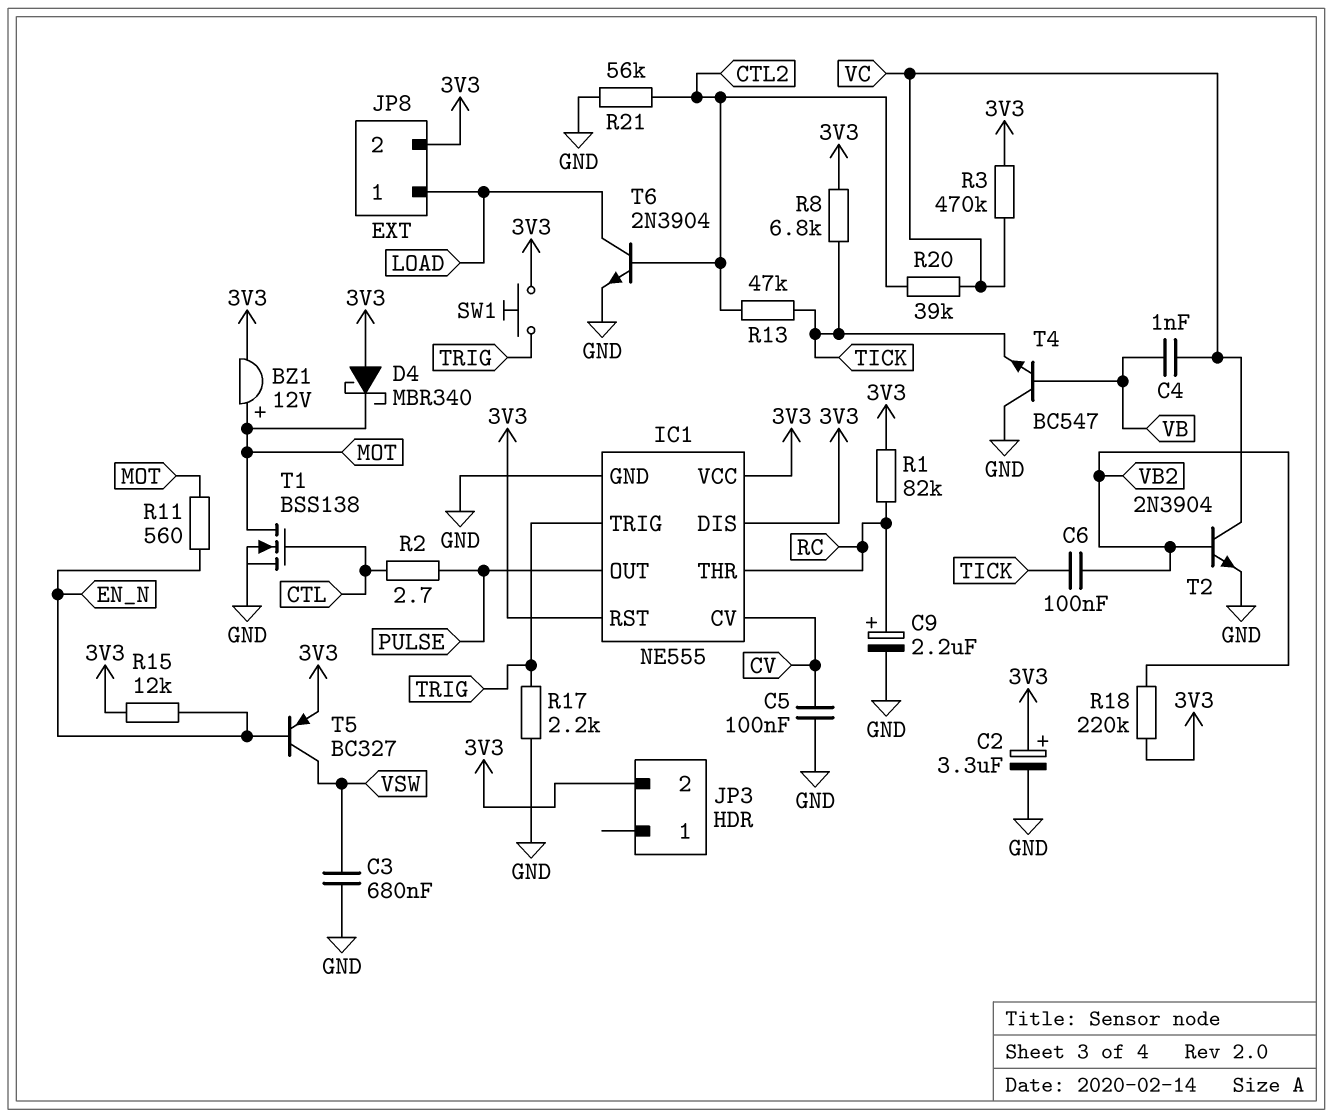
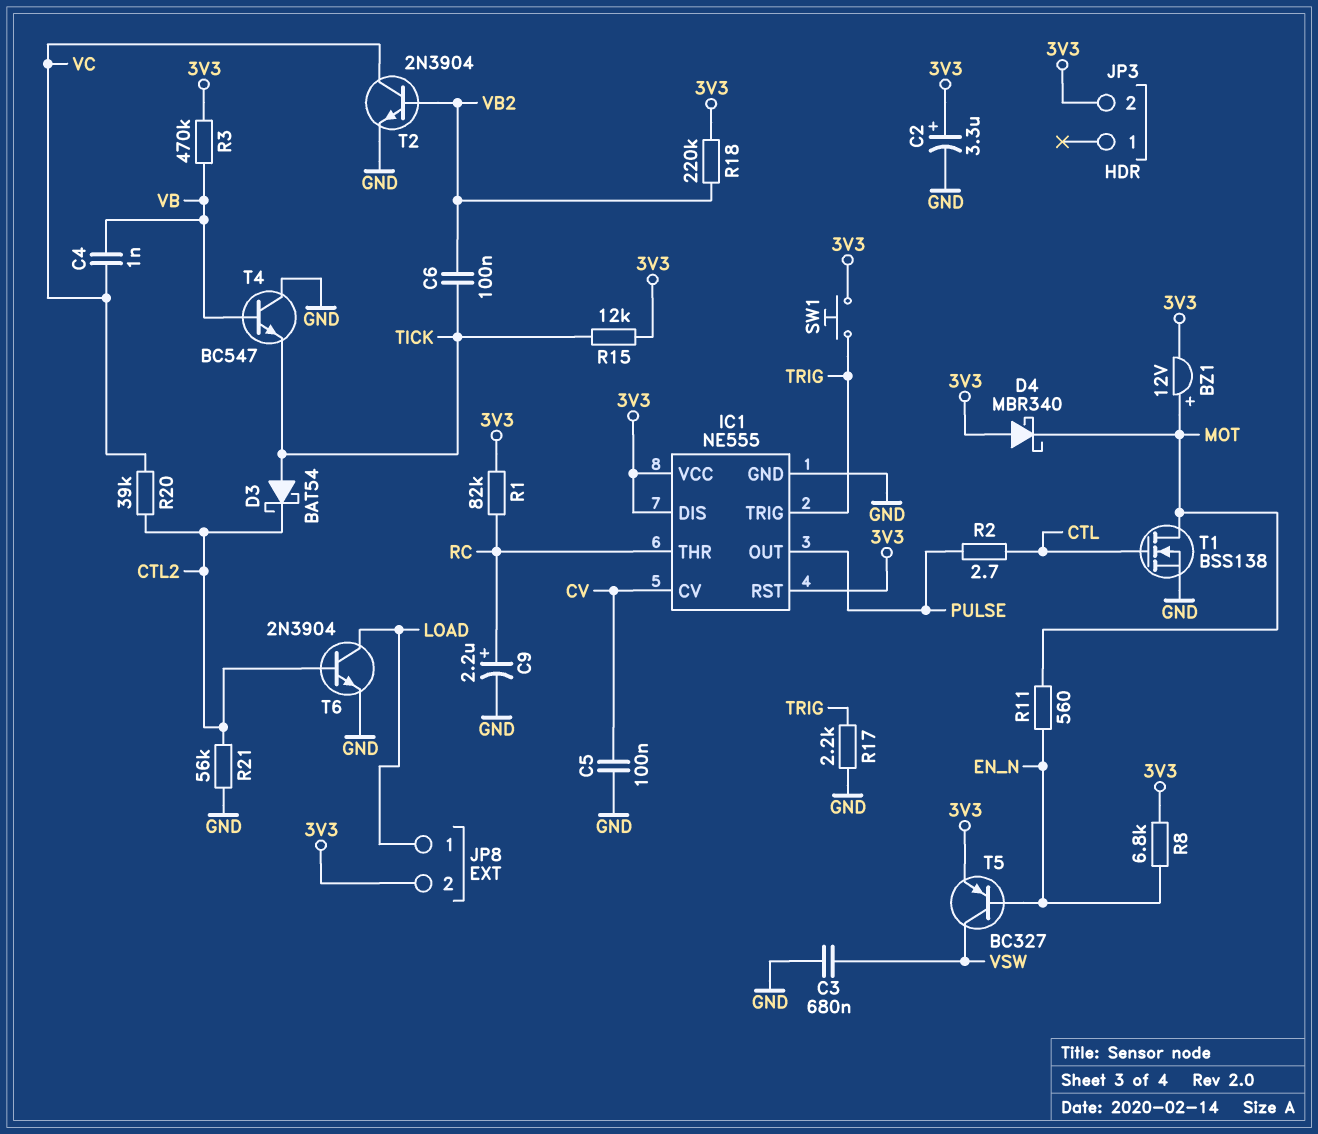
D3: none -> schottky BAT54 (A TICK, K CTL2)
R3: 470k (3V3, VC) -> 470k (3V3, VB)
R8: 6.8k (3V3, TICK) -> 6.8k (3V3, EN_N)
R13: 47k (CTL2, TICK) -> none
R15: 12k (3V3, EN_N) -> 12k (3V3, TICK)

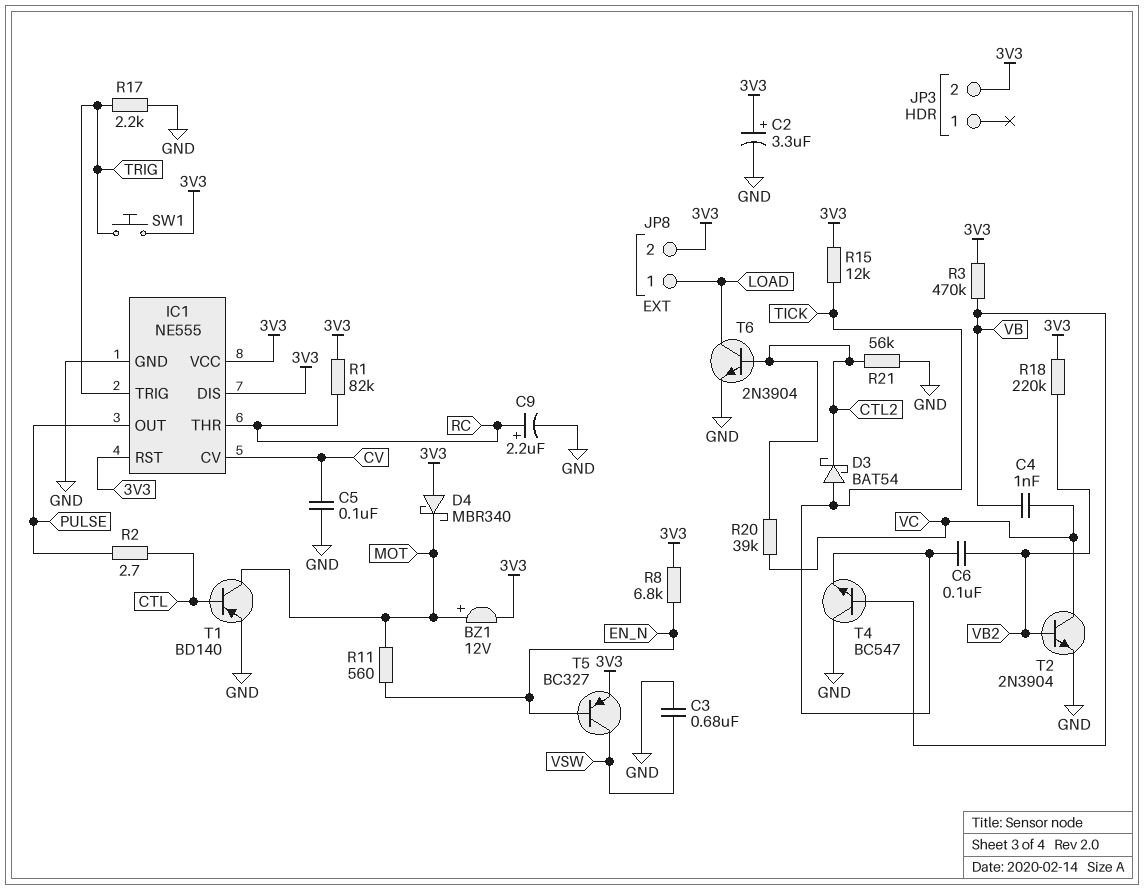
T1: NMOS BSS138 (G CTL, D MOT, S GND) -> PNP BD140 (B CTL, C MOT, E GND)

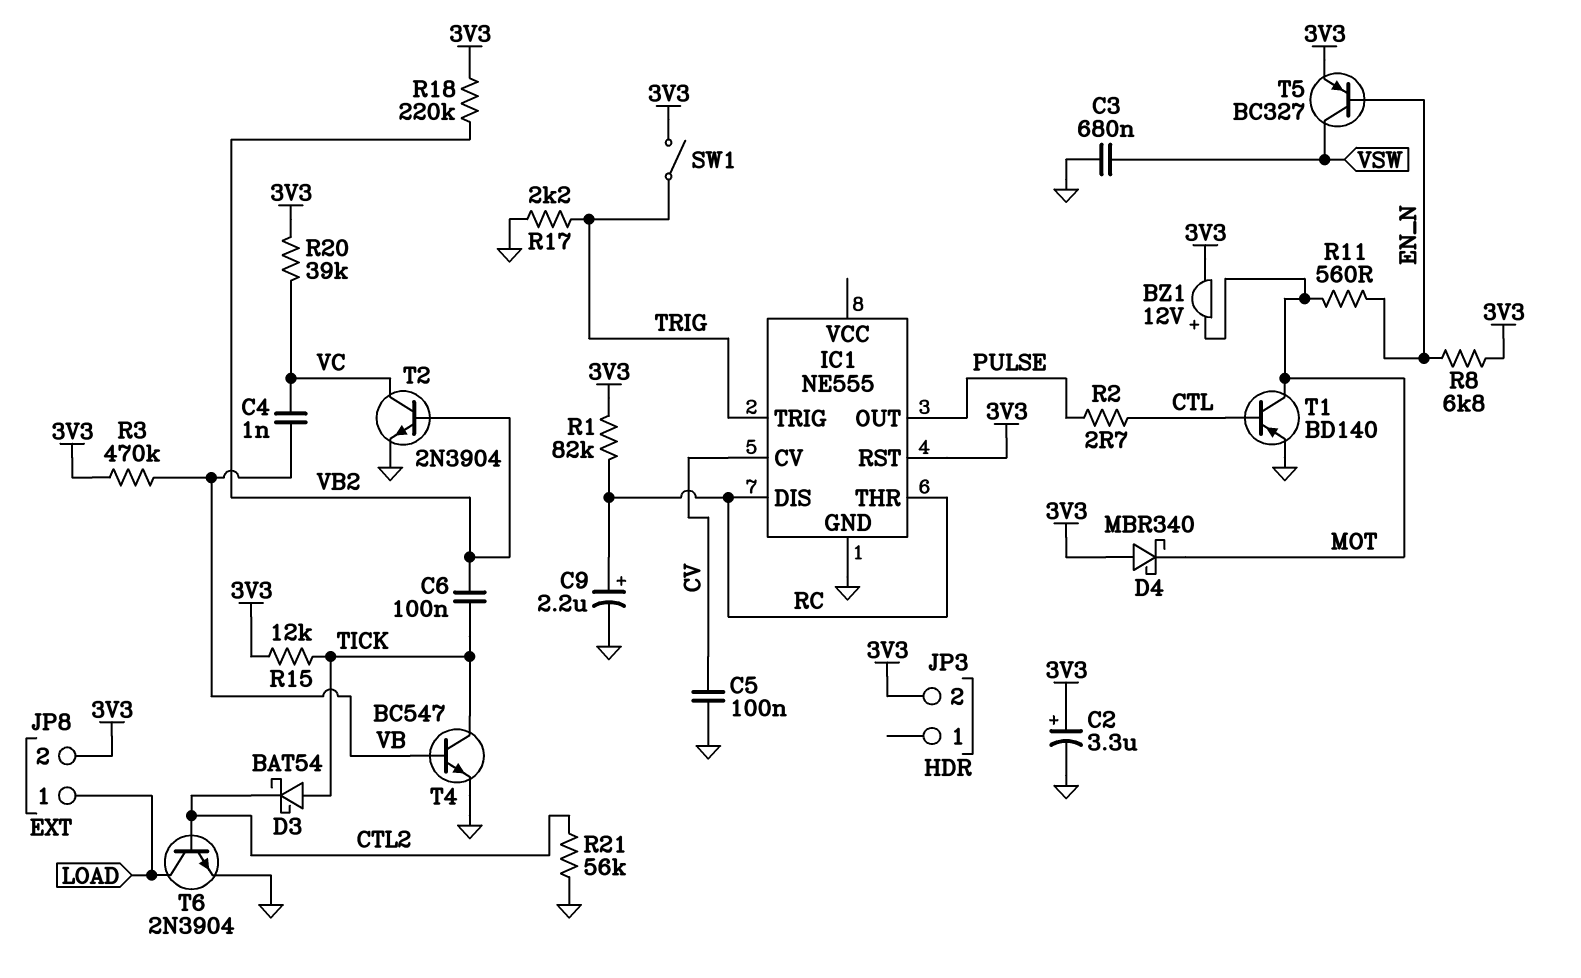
IC1 pin DIS: 3V3 -> RC
IC1 pin VCC: 3V3 -> none
R20: 39k (CTL2, VC) -> 39k (3V3, VC)
SW1: button (3V3, TRIG) -> switch (3V3, TRIG)
T4: NPN BC547 (B VB, C GND, E TICK) -> NPN BC547 (B VB, C TICK, E GND)

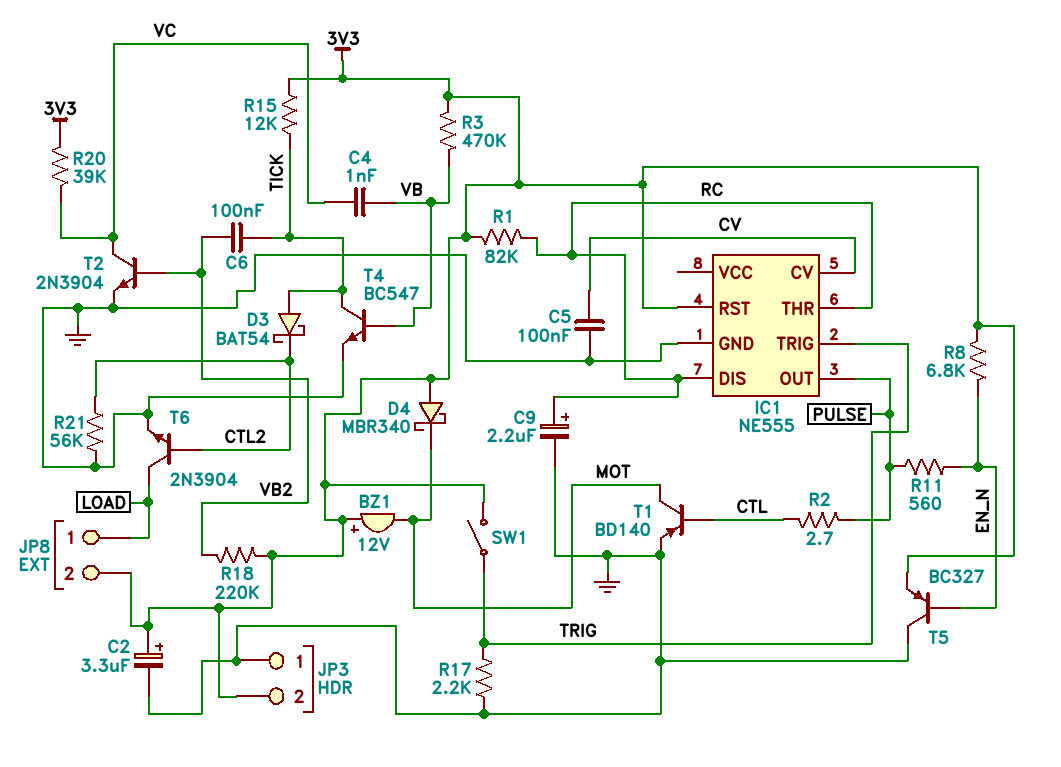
BZ1: buzzer 12V (plus MOT, minus 3V3) -> buzzer 12V (plus 3V3, minus MOT)
C3: 680nF (GND, VSW) -> none
JP3 pin 1: none -> GND
R11: 560 (EN_N, MOT) -> 560 (EN_N, PULSE)
T5: PNP BC327 (B EN_N, C VSW, E 3V3) -> PNP BC327 (B EN_N, C GND, E 3V3)

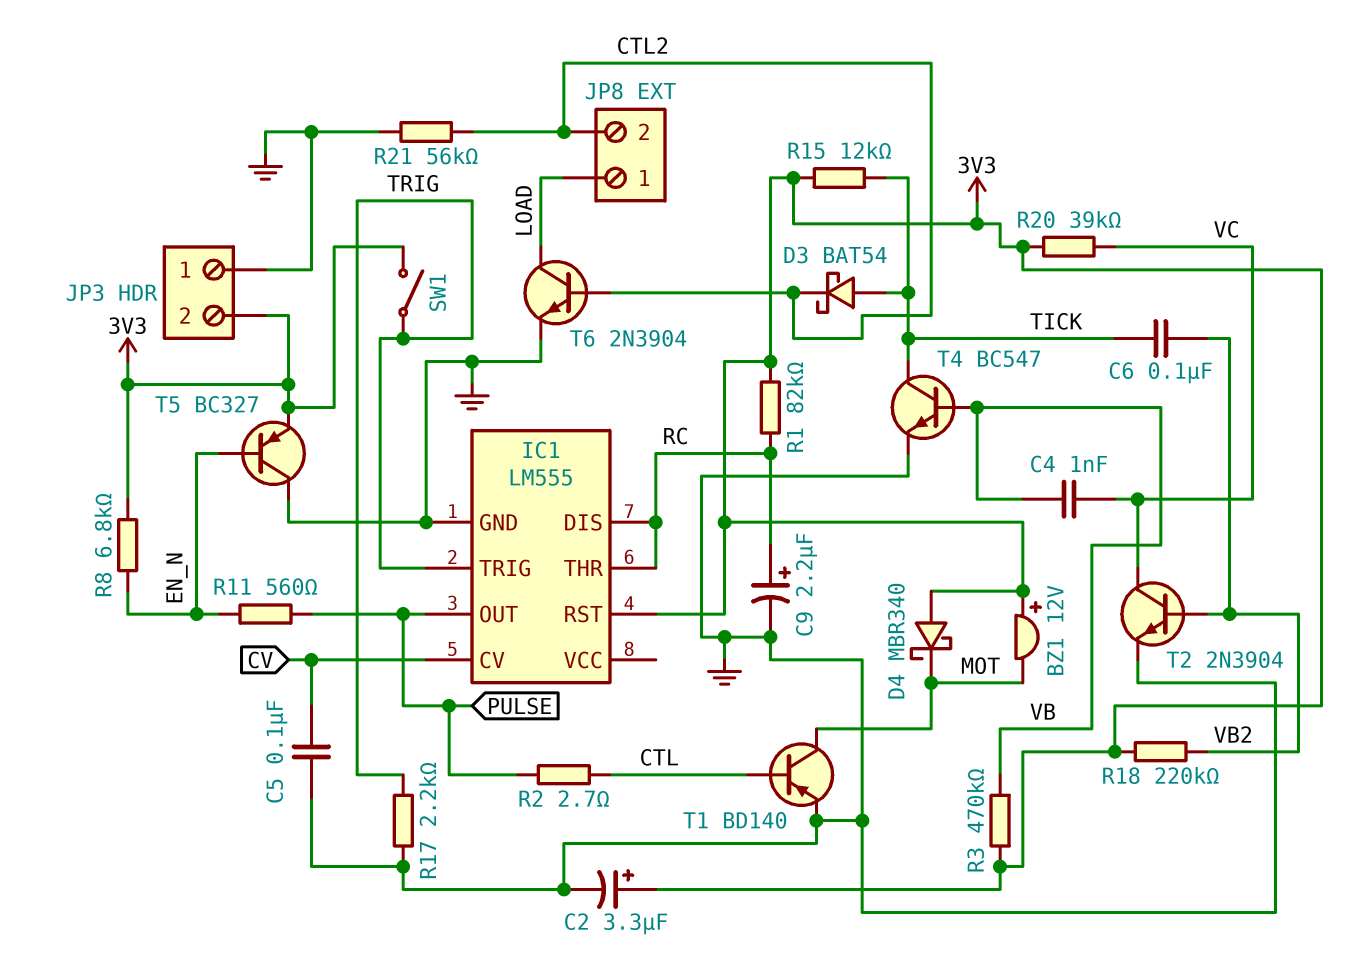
IC1: NE555 -> LM555
JP8 pin 2: 3V3 -> CTL2

